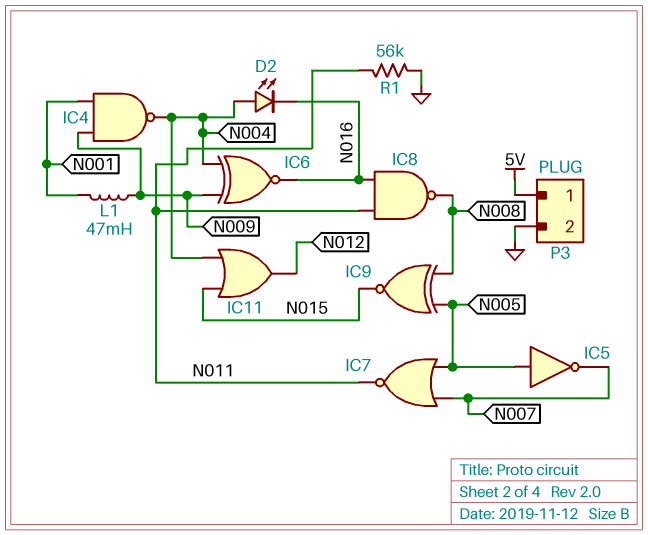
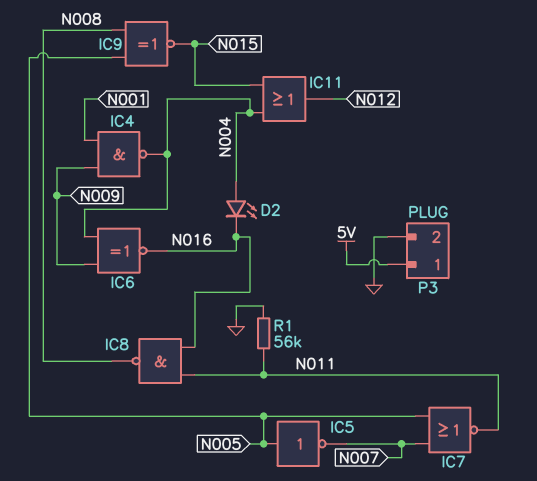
L1: 47mH (N001, N009) -> none

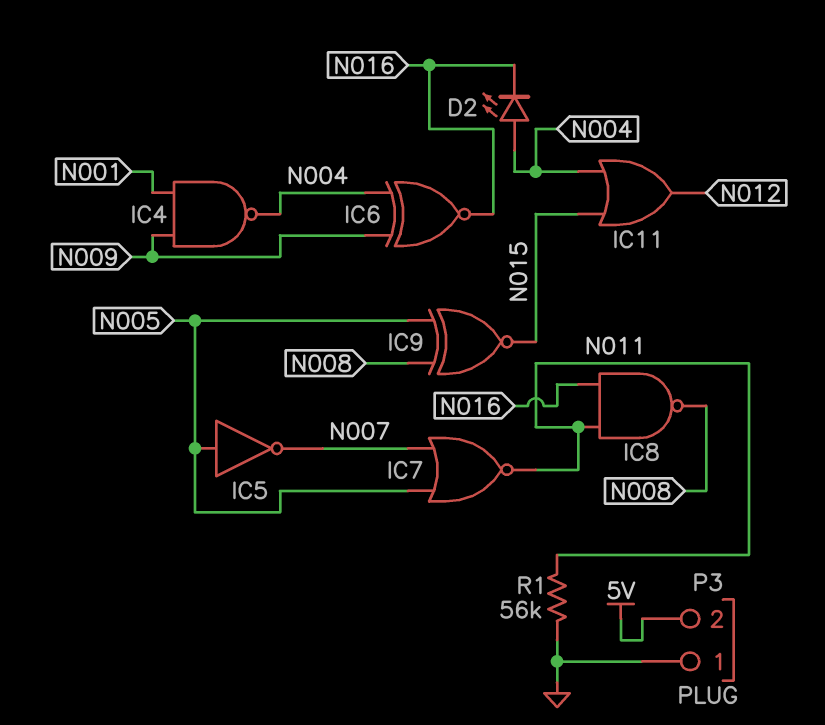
P3 pin 1: 5V -> GND
P3 pin 2: GND -> 5V

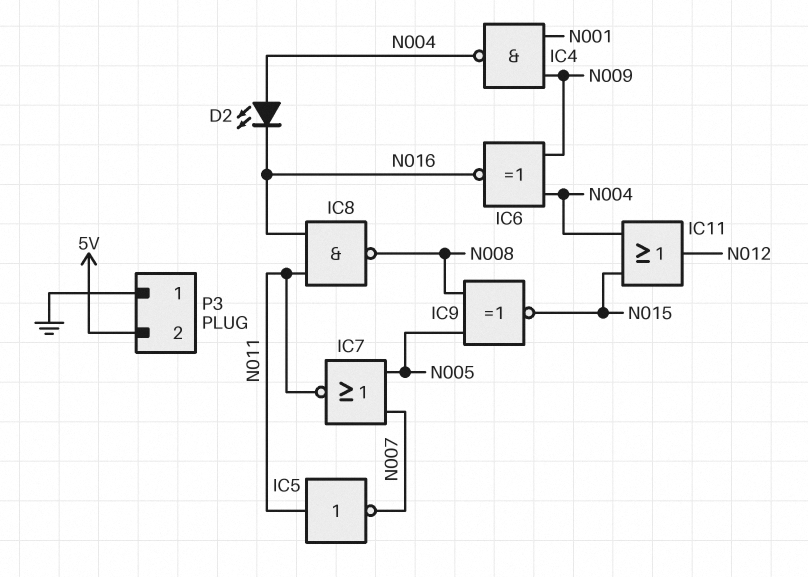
IC5: NOT (in N005, out N007) -> NOT (in N011, out N007)
R1: 56k (GND, N011) -> none

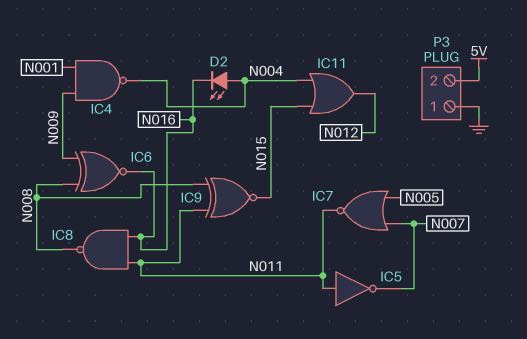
IC6: XNOR (in N004, in N009, out N016) -> XNOR (in N008, in N009, out N016)
IC9: XNOR (in N005, in N008, out N015) -> XNOR (in N008, in N011, out N015)

